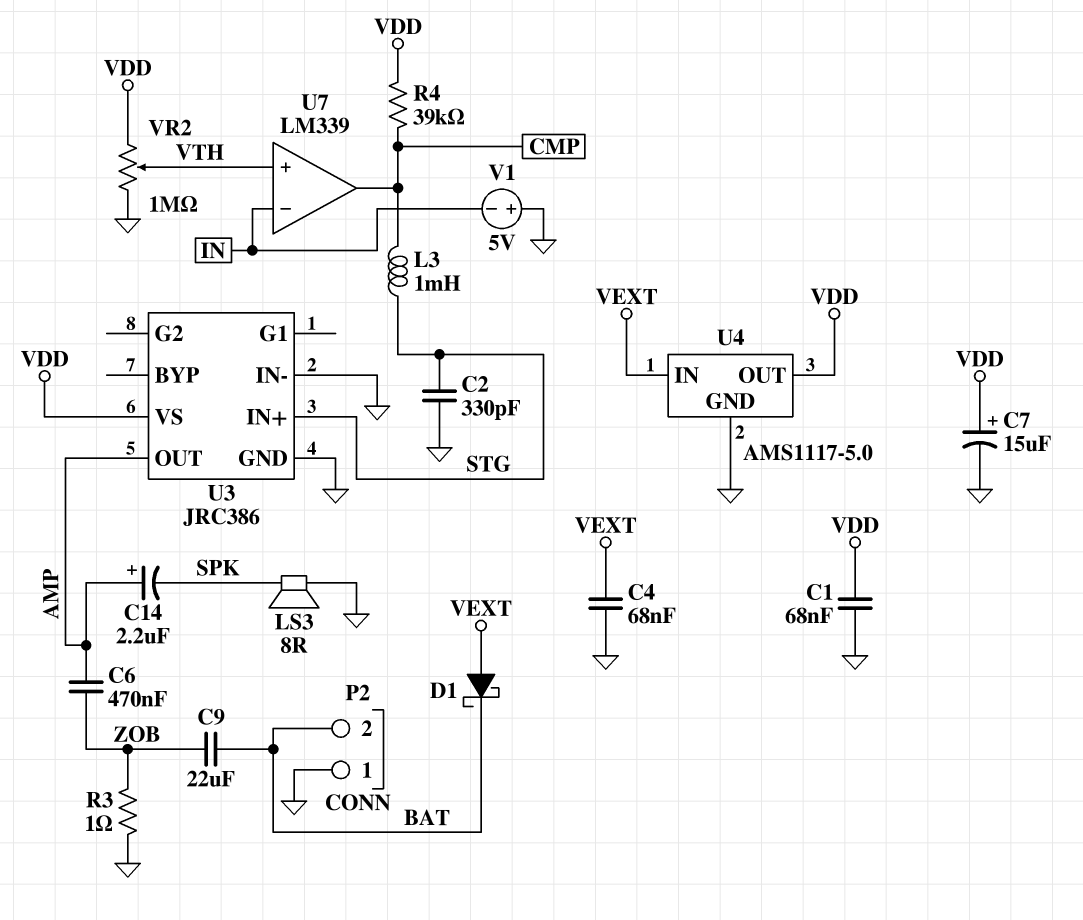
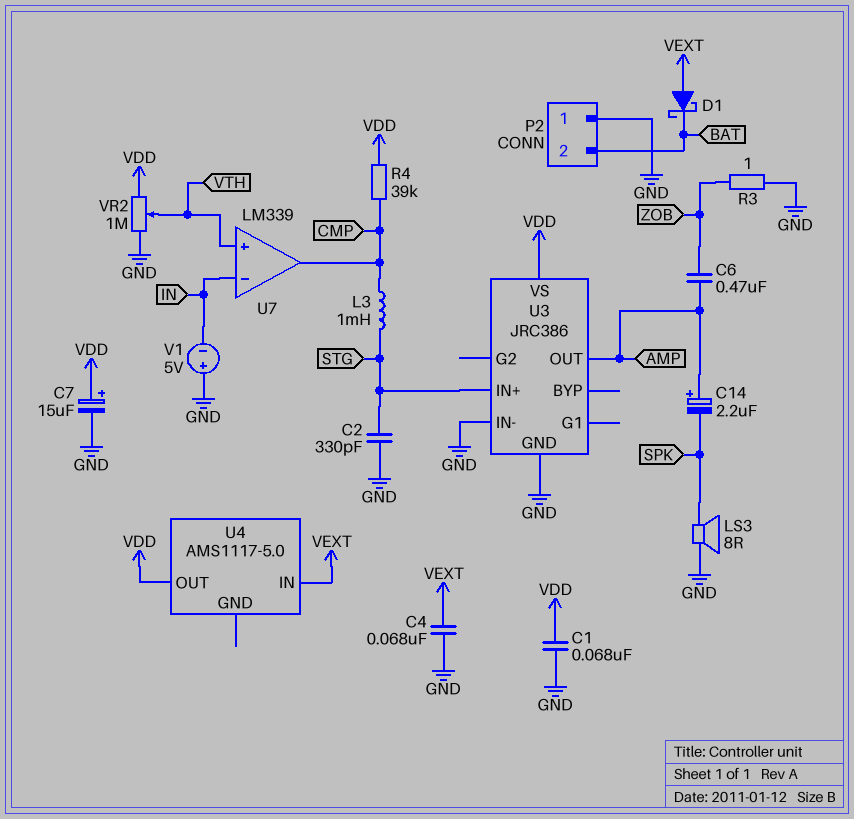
C9: 22uF (BAT, ZOB) -> none
U4 pin GND: GND -> none

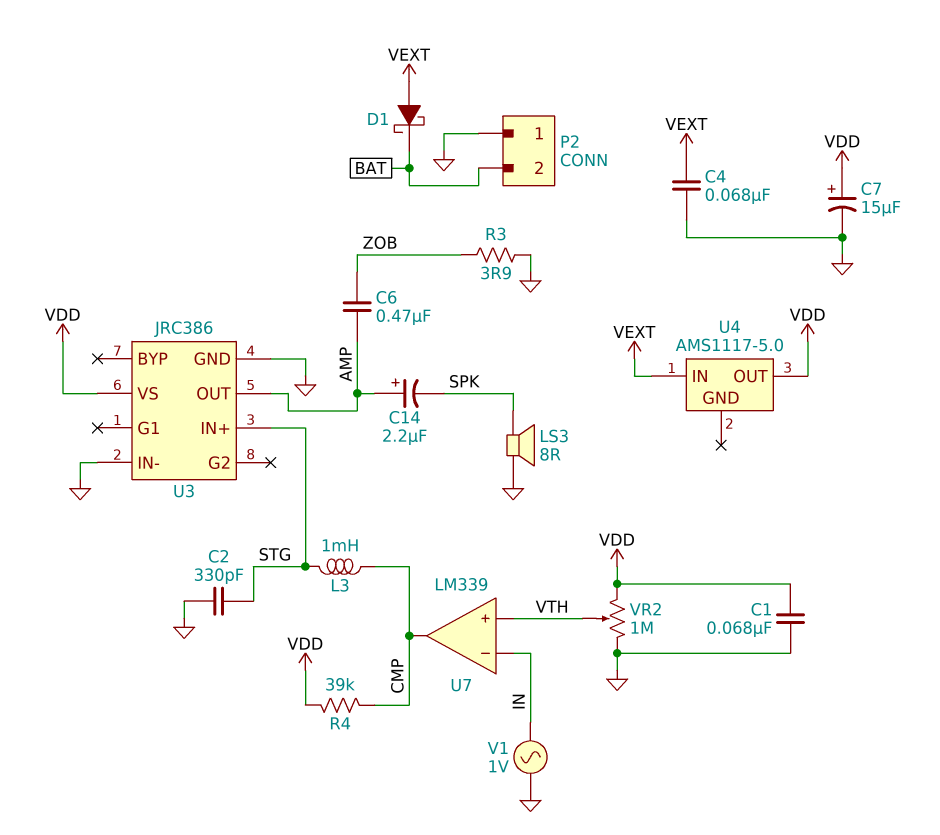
R3: 1 (GND, ZOB) -> 3.9 (GND, ZOB)
V1: 5V (plus GND, minus IN) -> AC 1V (GND, IN)

